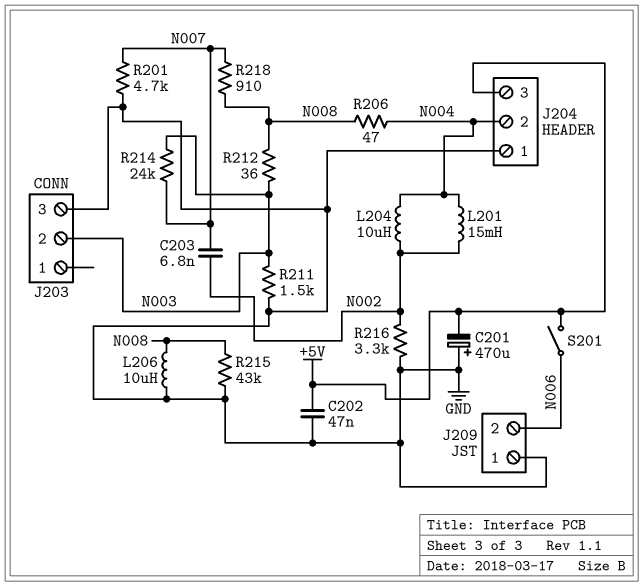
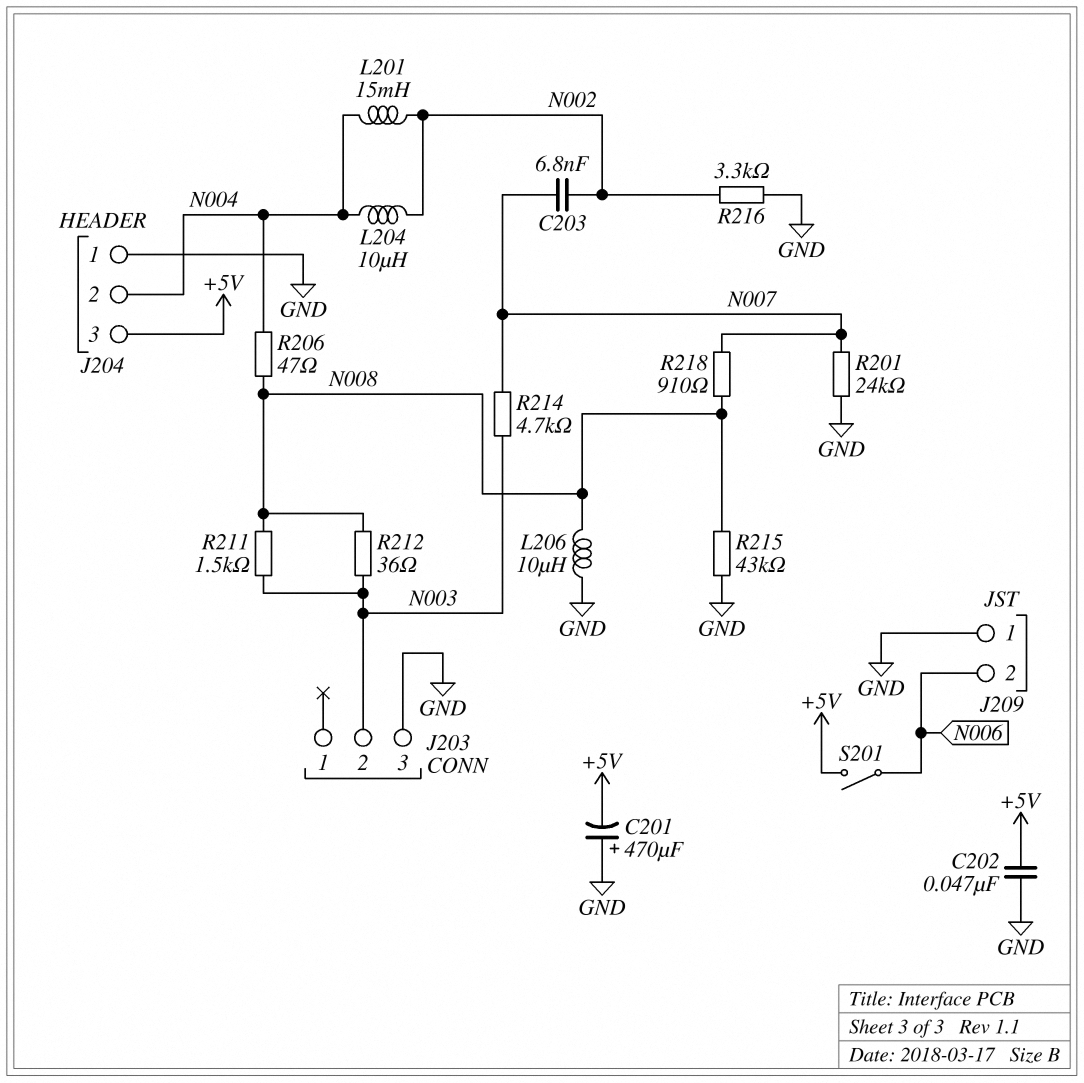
R201: 4.7k (GND, N007) -> 24k (GND, N007)
R211: 1.5k (GND, N003) -> 1.5k (N003, N008)
R214: 24k (N003, N007) -> 4.7k (N003, N007)

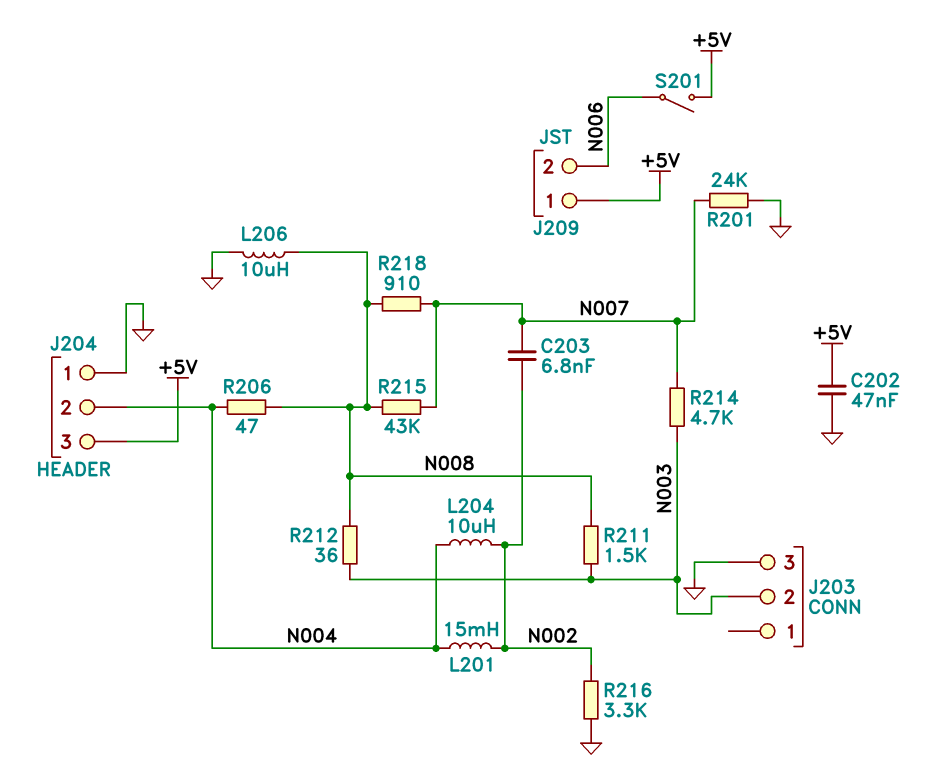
C201: 470uF (plus GND, minus +5V) -> none
J209 pin 1: GND -> +5V
R215: 43k (GND, N008) -> 43k (N007, N008)

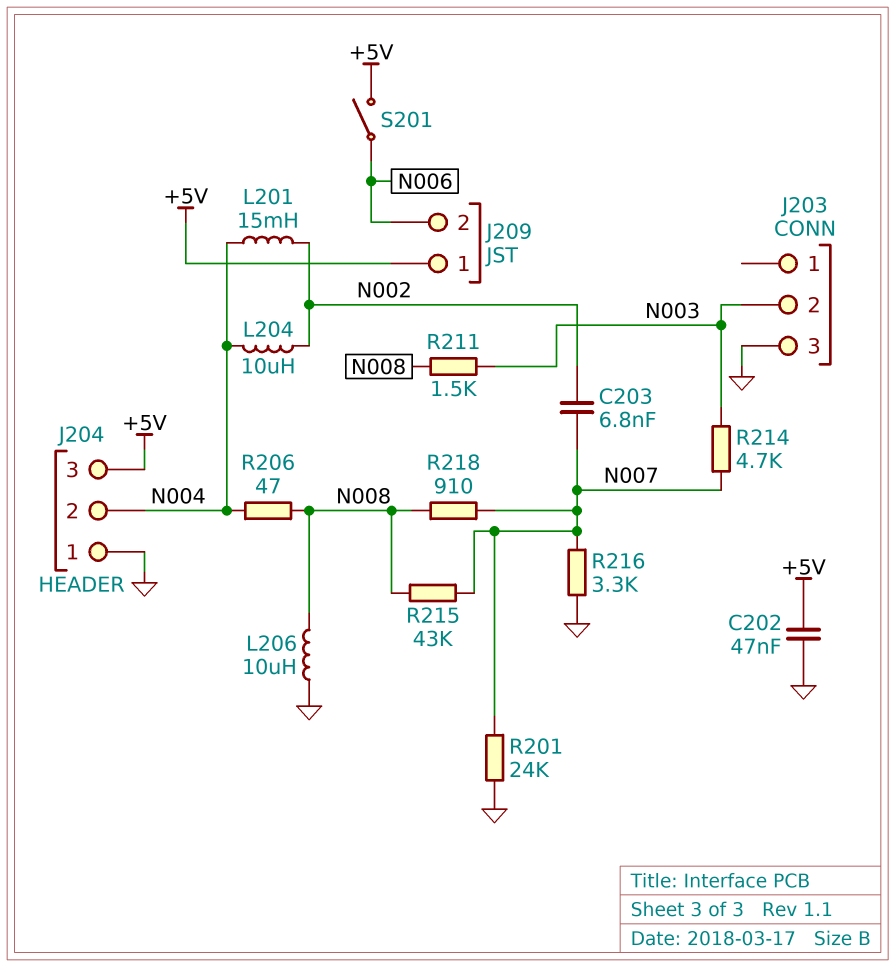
R212: 36 (N003, N008) -> none
R216: 3.3k (GND, N002) -> 3.3k (GND, N007)

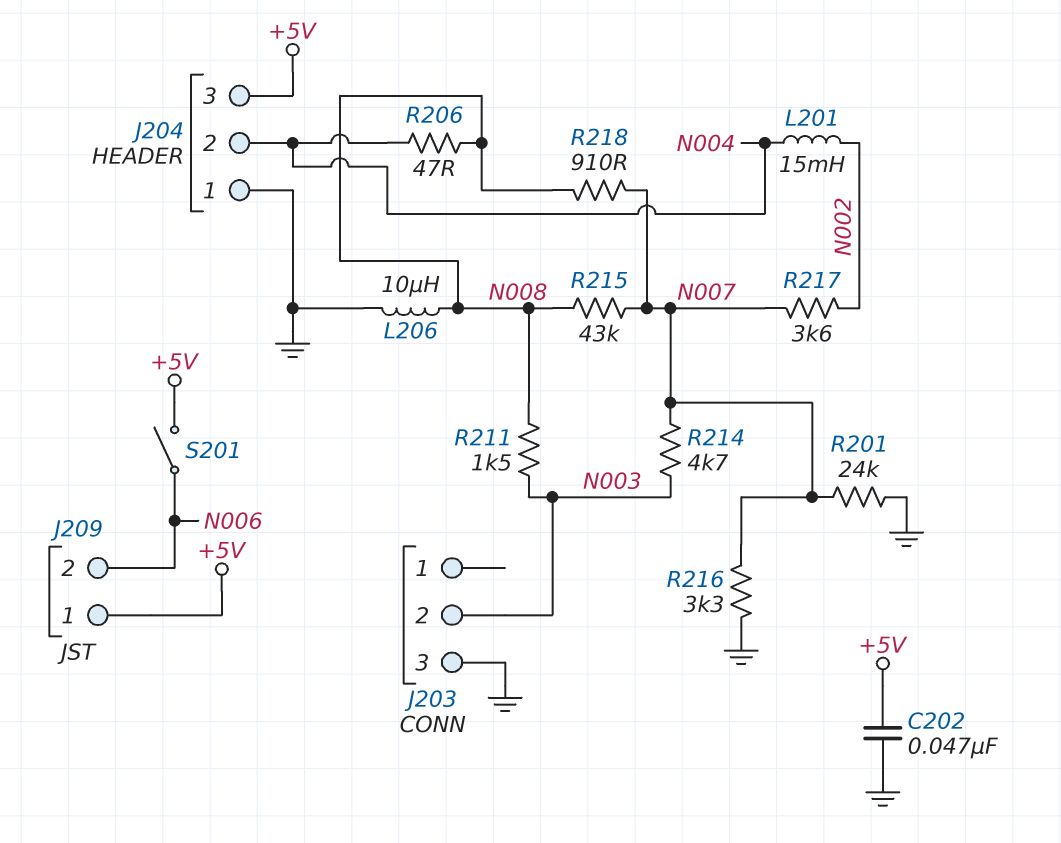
C203: 6.8nF (N002, N007) -> none
L204: 10uH (N002, N004) -> none
R217: none -> 3.6k (N002, N007)

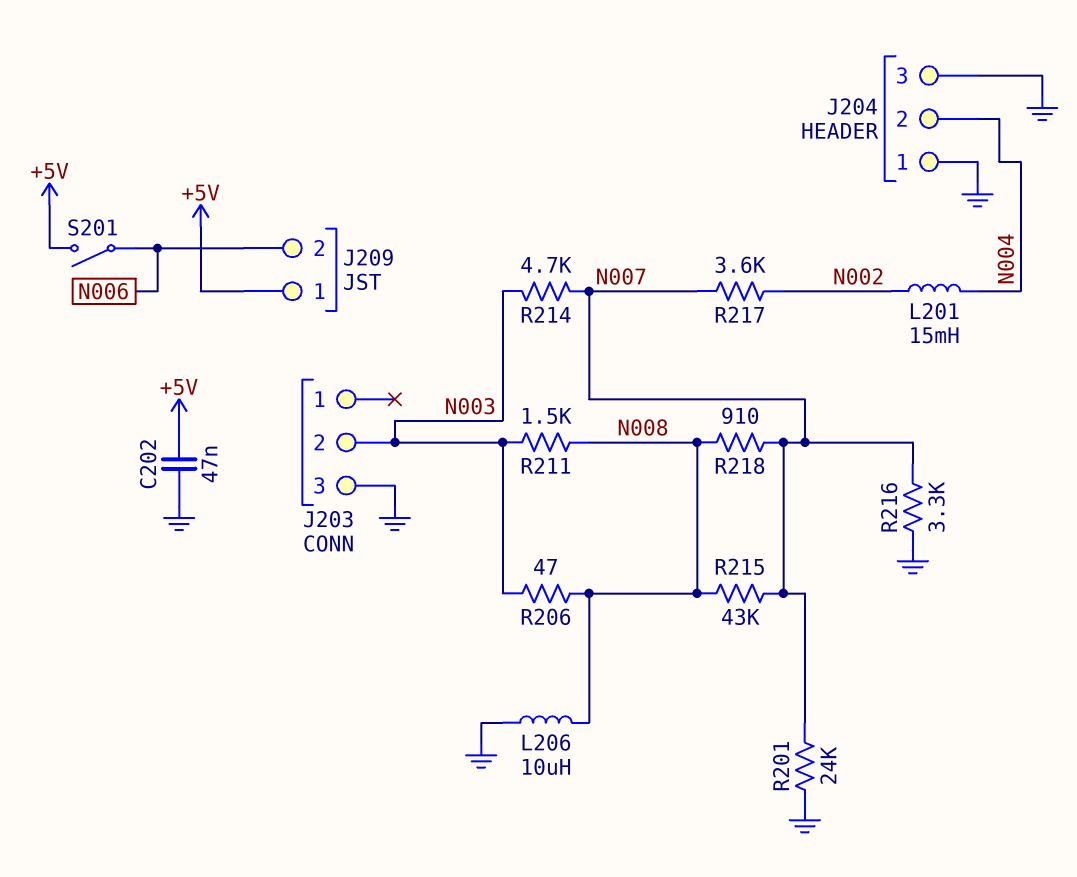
J204 pin 3: +5V -> GND
R206: 47 (N004, N008) -> 47 (N003, N008)

